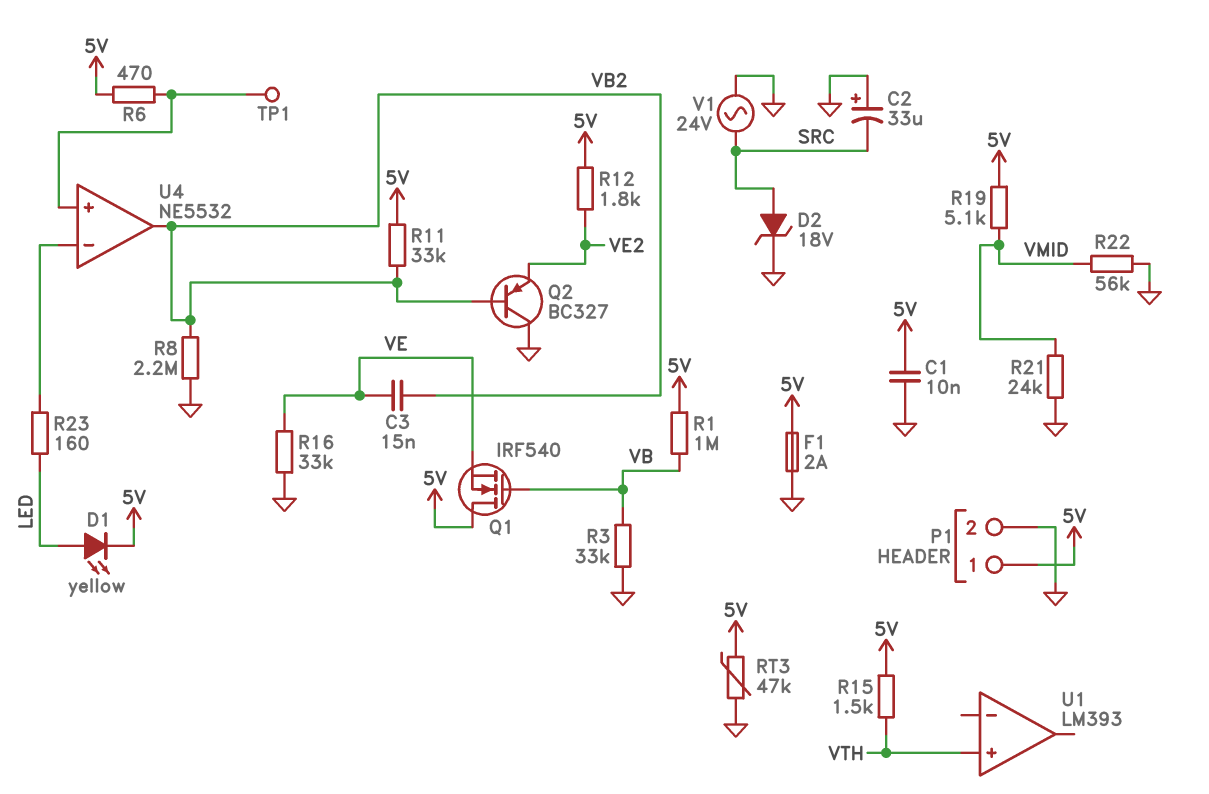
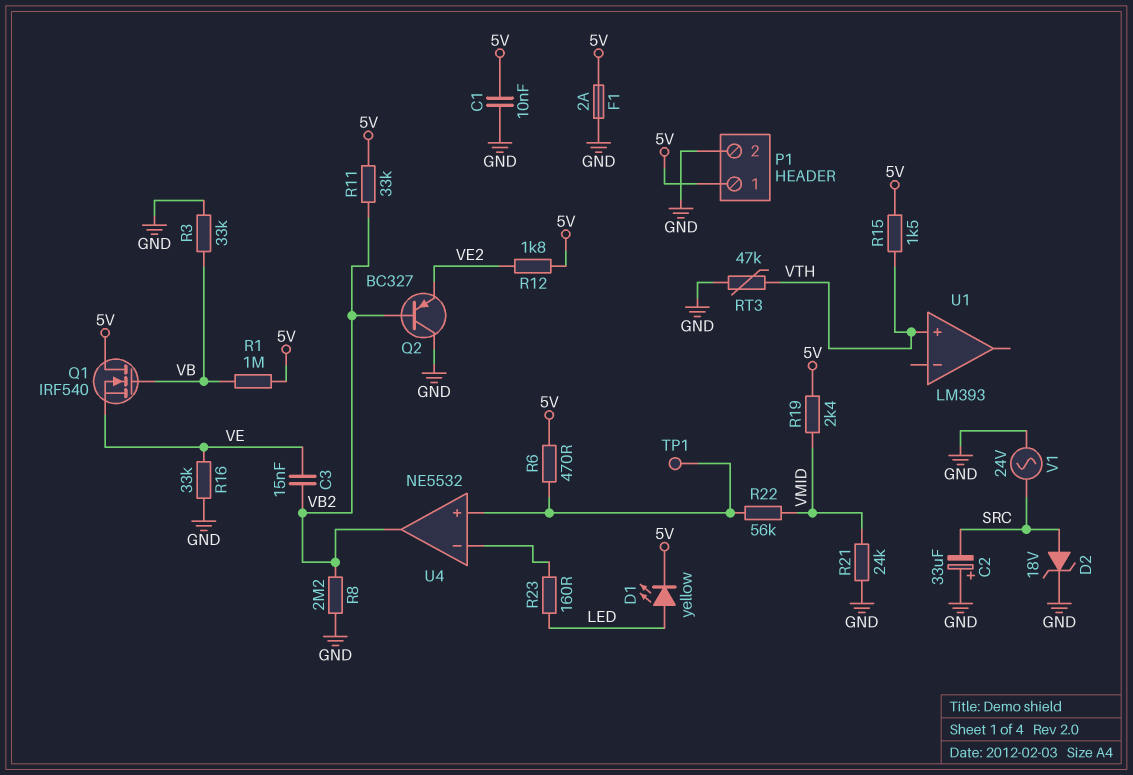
R19: 5.1k (5V, VMID) -> 2.4k (5V, VMID)
R22: 56k (GND, VMID) -> 56k (U4/in+, VMID)
RT3: 47k (5V, GND) -> 47k (GND, VTH)

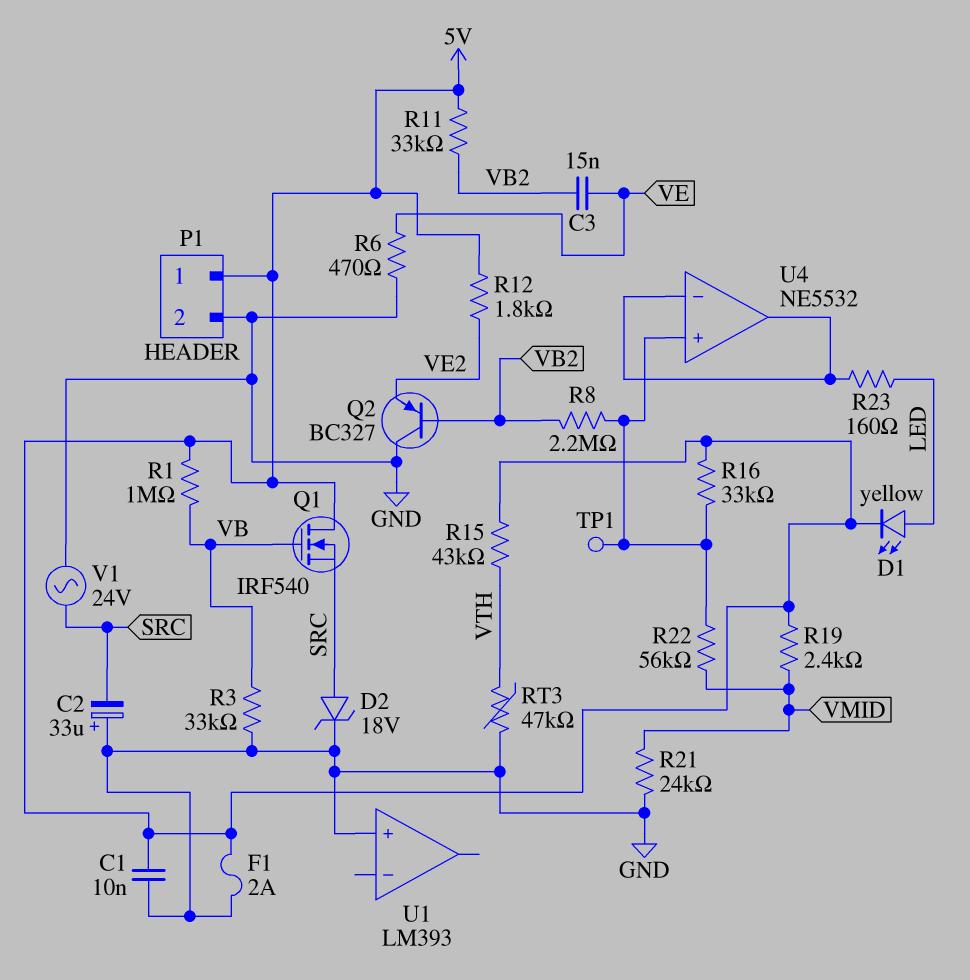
Q1: NMOS IRF540 (G VB, D 5V, S VE) -> NMOS IRF540 (G VB, D 5V, S SRC)
R6: 470 (5V, U4/in+) -> 470 (GND, VE)
R8: 2.2M (GND, VB2) -> 2.2M (U4/in+, VB2)
R15: 1.5k (5V, VTH) -> 43k (5V, VTH)
R16: 33k (GND, VE) -> 33k (5V, U4/in+)
U1 pin in+: VTH -> GND
U4 pin out: VB2 -> U4/in-

